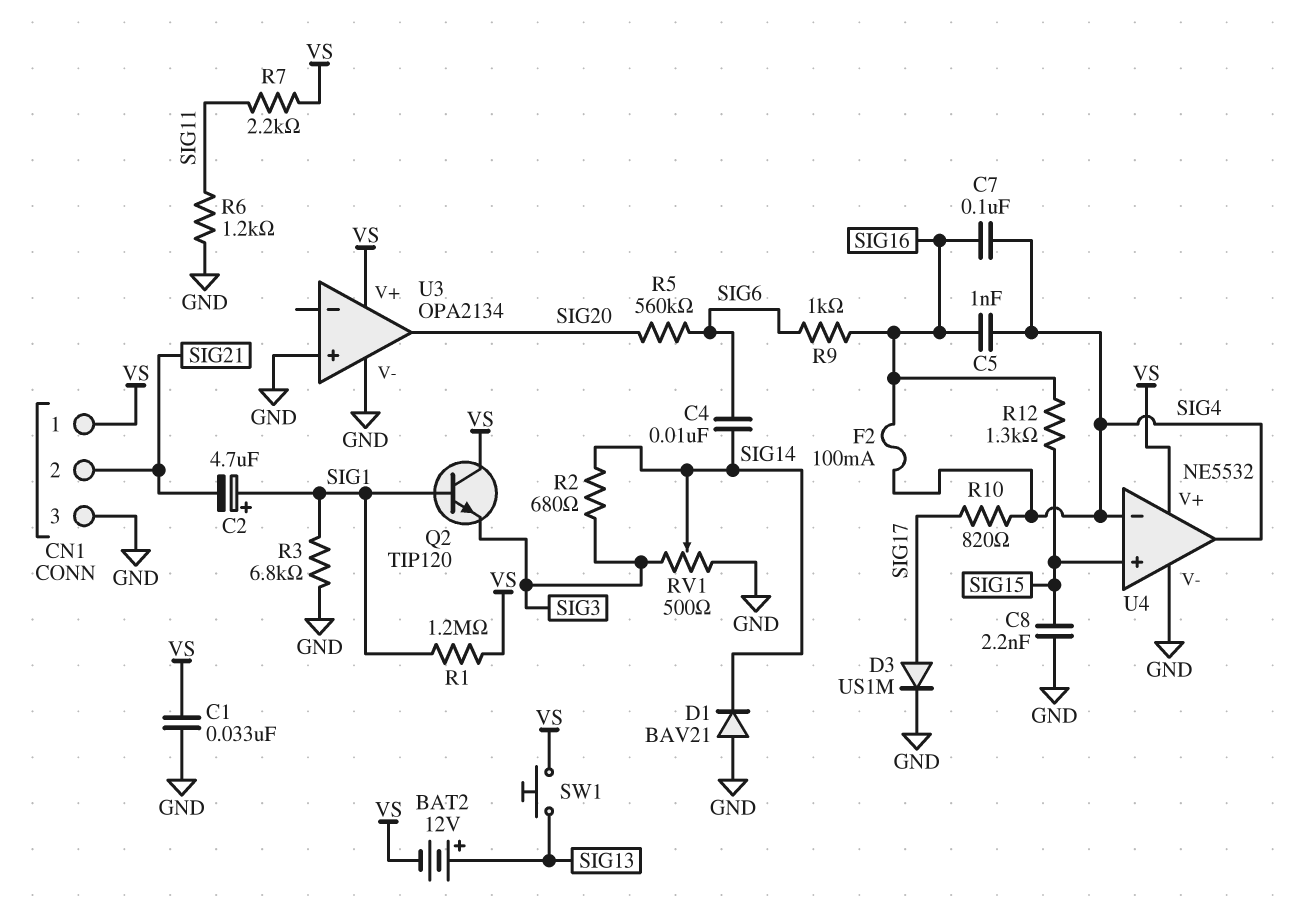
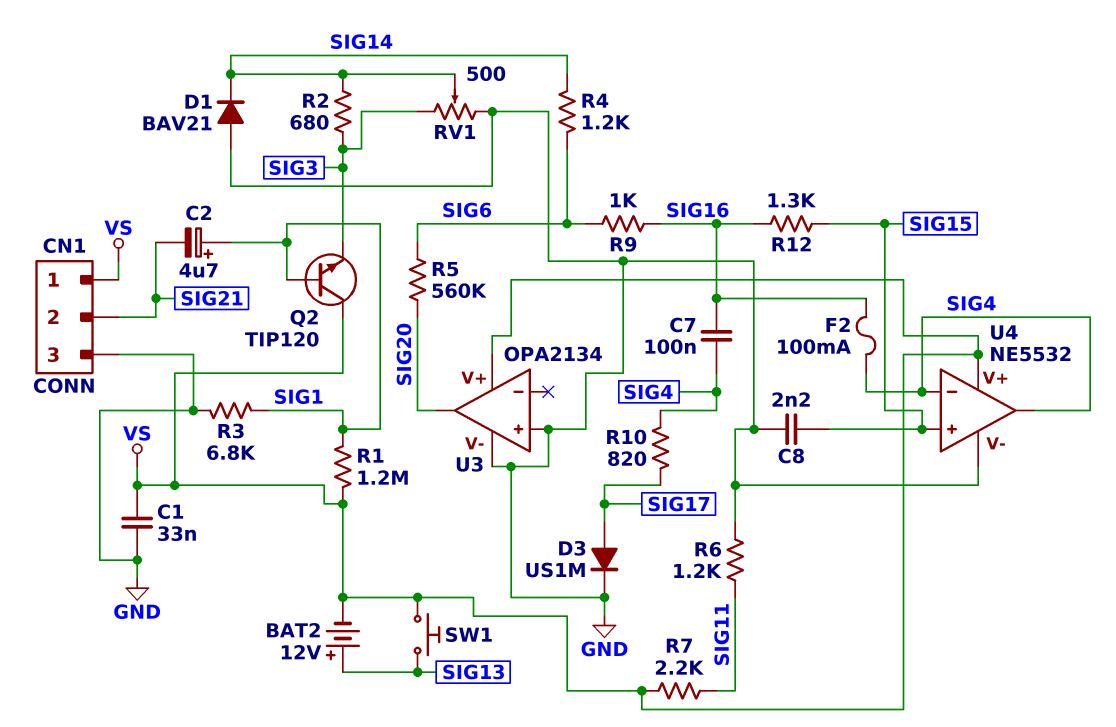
C4: 10nF (SIG6, SIG14) -> none
C5: 1nF (SIG4, SIG16) -> none
R4: none -> 1.2k (SIG6, SIG14)

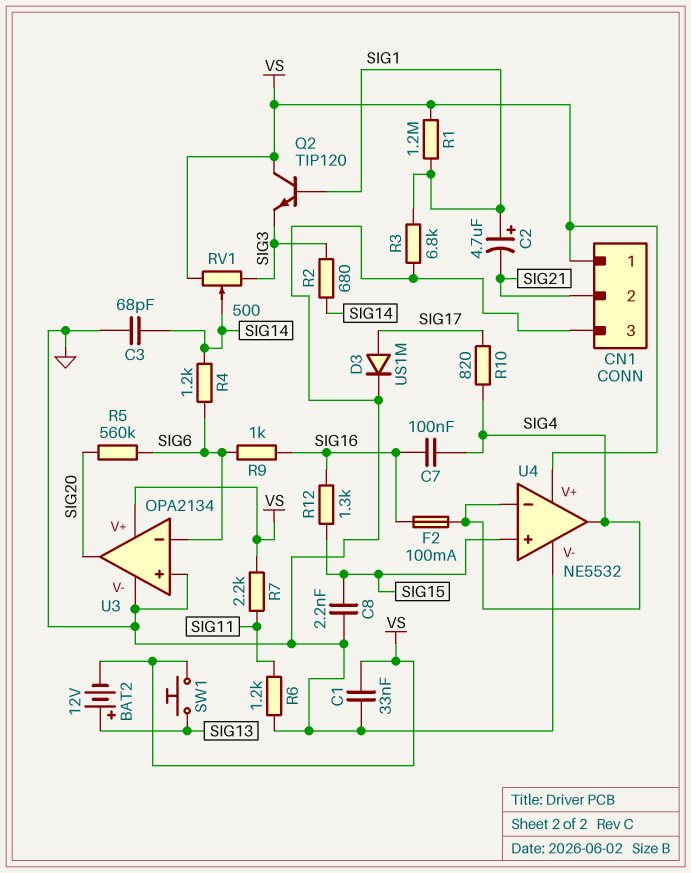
C3: none -> 68pF (GND, SIG14)
D1: diode BAV21 (A GND, K SIG14) -> none
RV1: 500 (GND, SIG3, wiper SIG14) -> 500 (SIG3, VS, wiper SIG14)
U3 pin in-: none -> SIG6

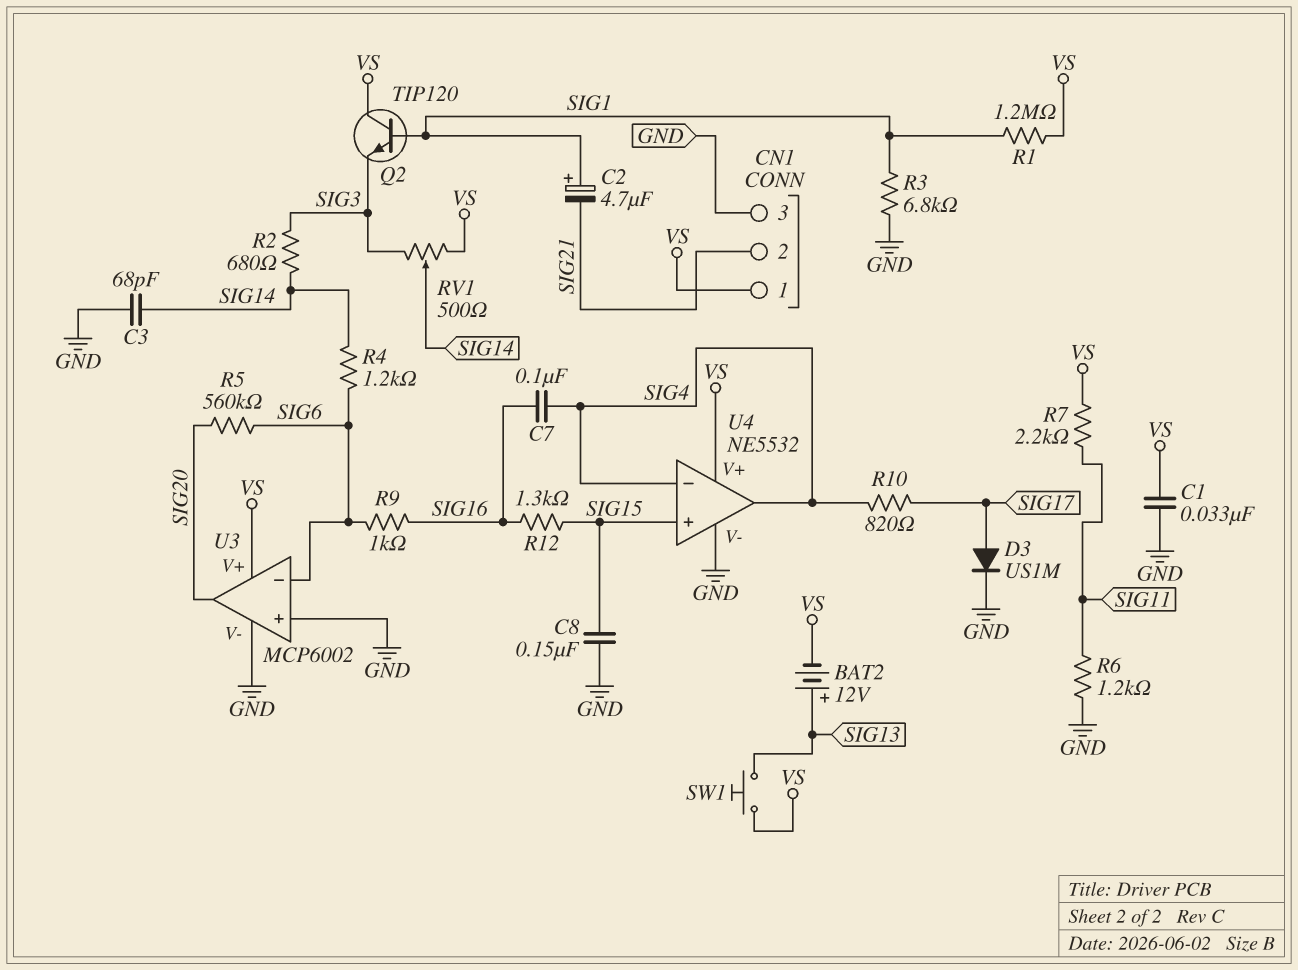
C8: 2.2nF (GND, SIG15) -> 150nF (GND, SIG15)
F2: 100mA (SIG4, SIG16) -> none
U3: OPA2134 -> MCP6002

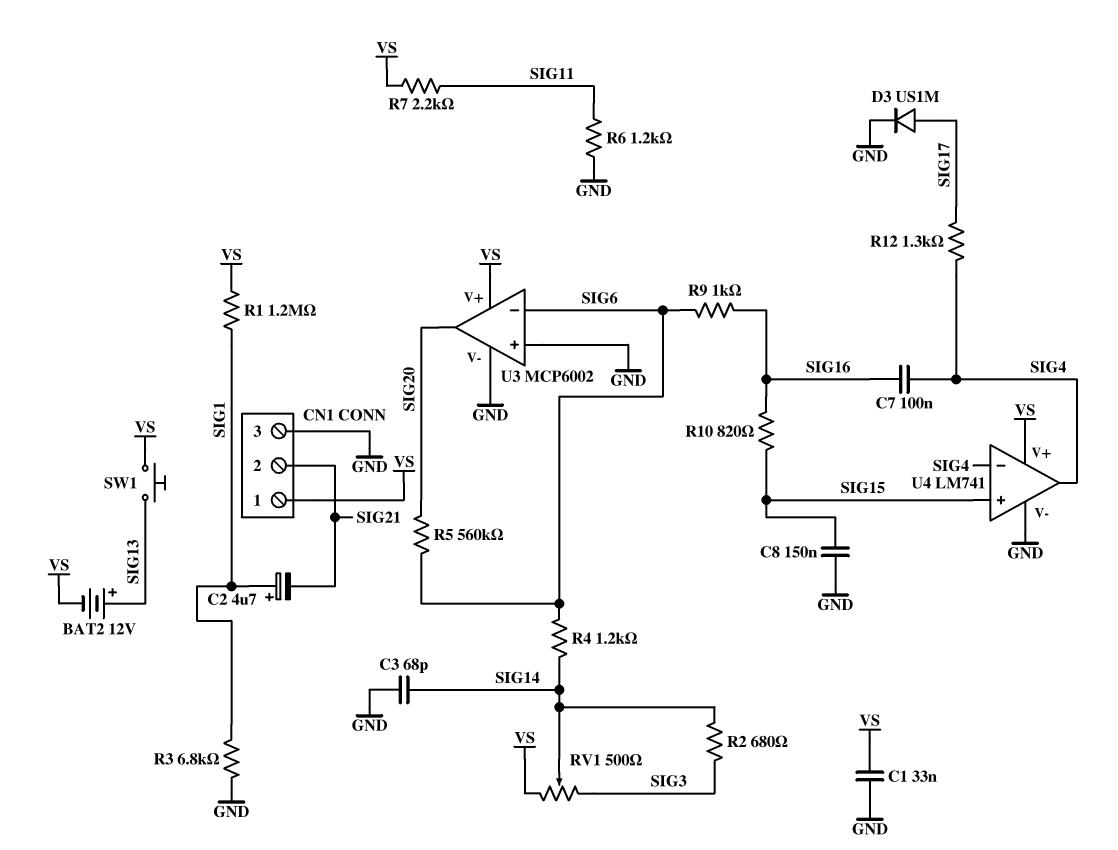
Q2: NPN TIP120 (B SIG1, C VS, E SIG3) -> none
R10: 820 (SIG4, SIG17) -> 820 (SIG15, SIG16)
R12: 1.3k (SIG15, SIG16) -> 1.3k (SIG4, SIG17)
U4: NE5532 -> LM741

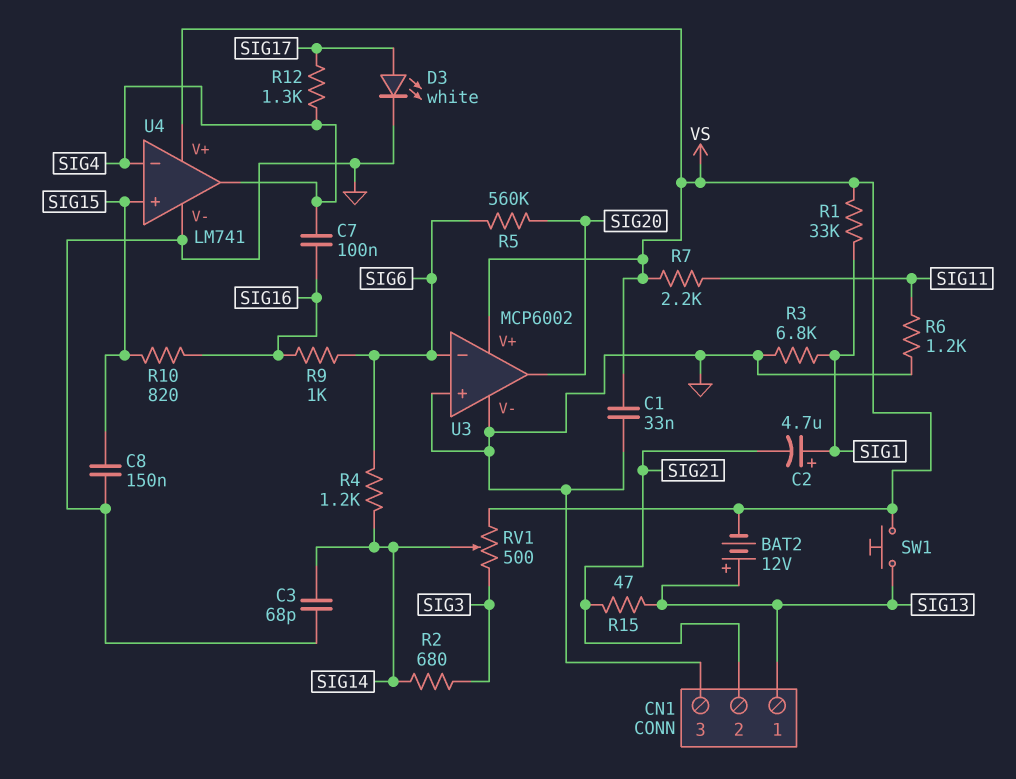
CN1 pin 1: VS -> SIG13
D3: diode US1M (A SIG17, K GND) -> LED white (A SIG17, K GND)
R1: 1.2M (SIG1, VS) -> 33k (SIG1, VS)
R15: none -> 47 (SIG13, SIG21)

